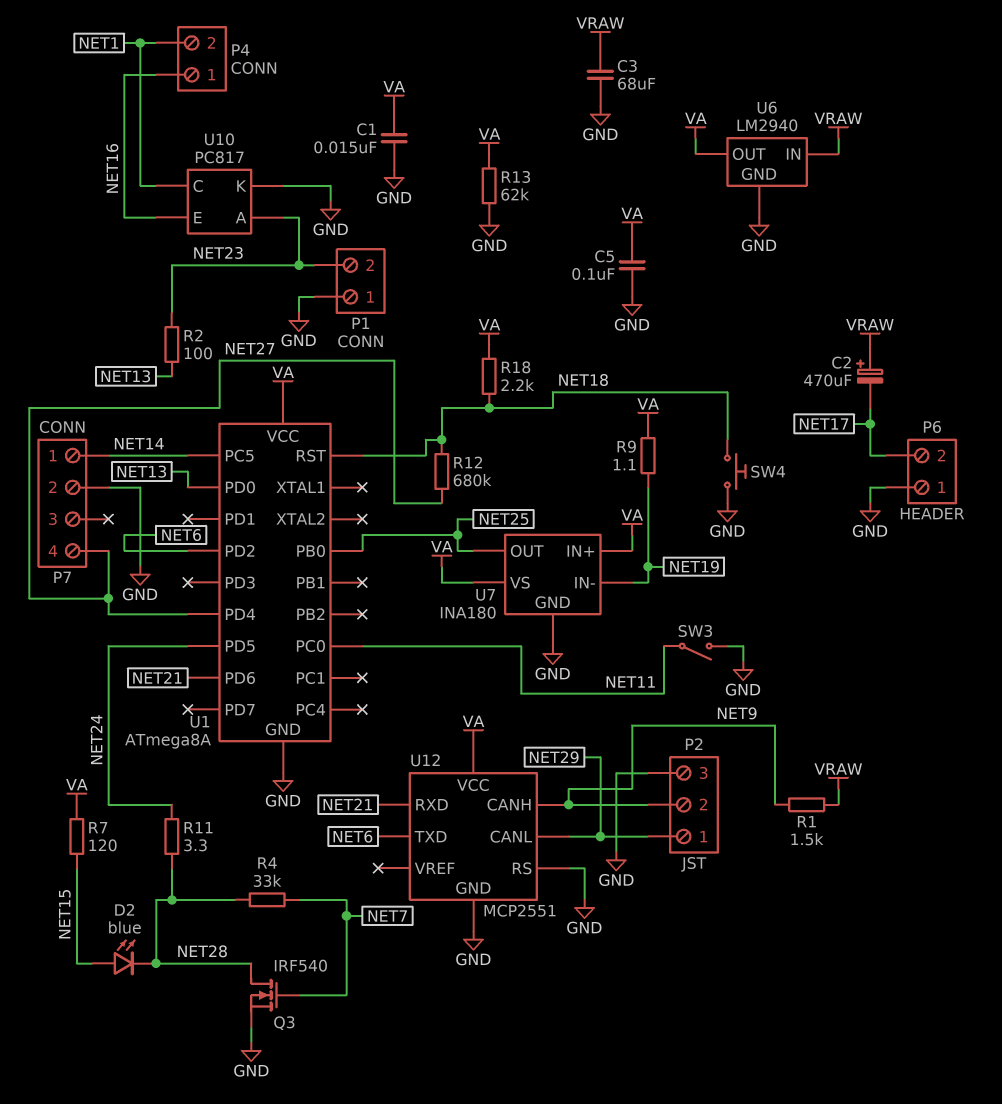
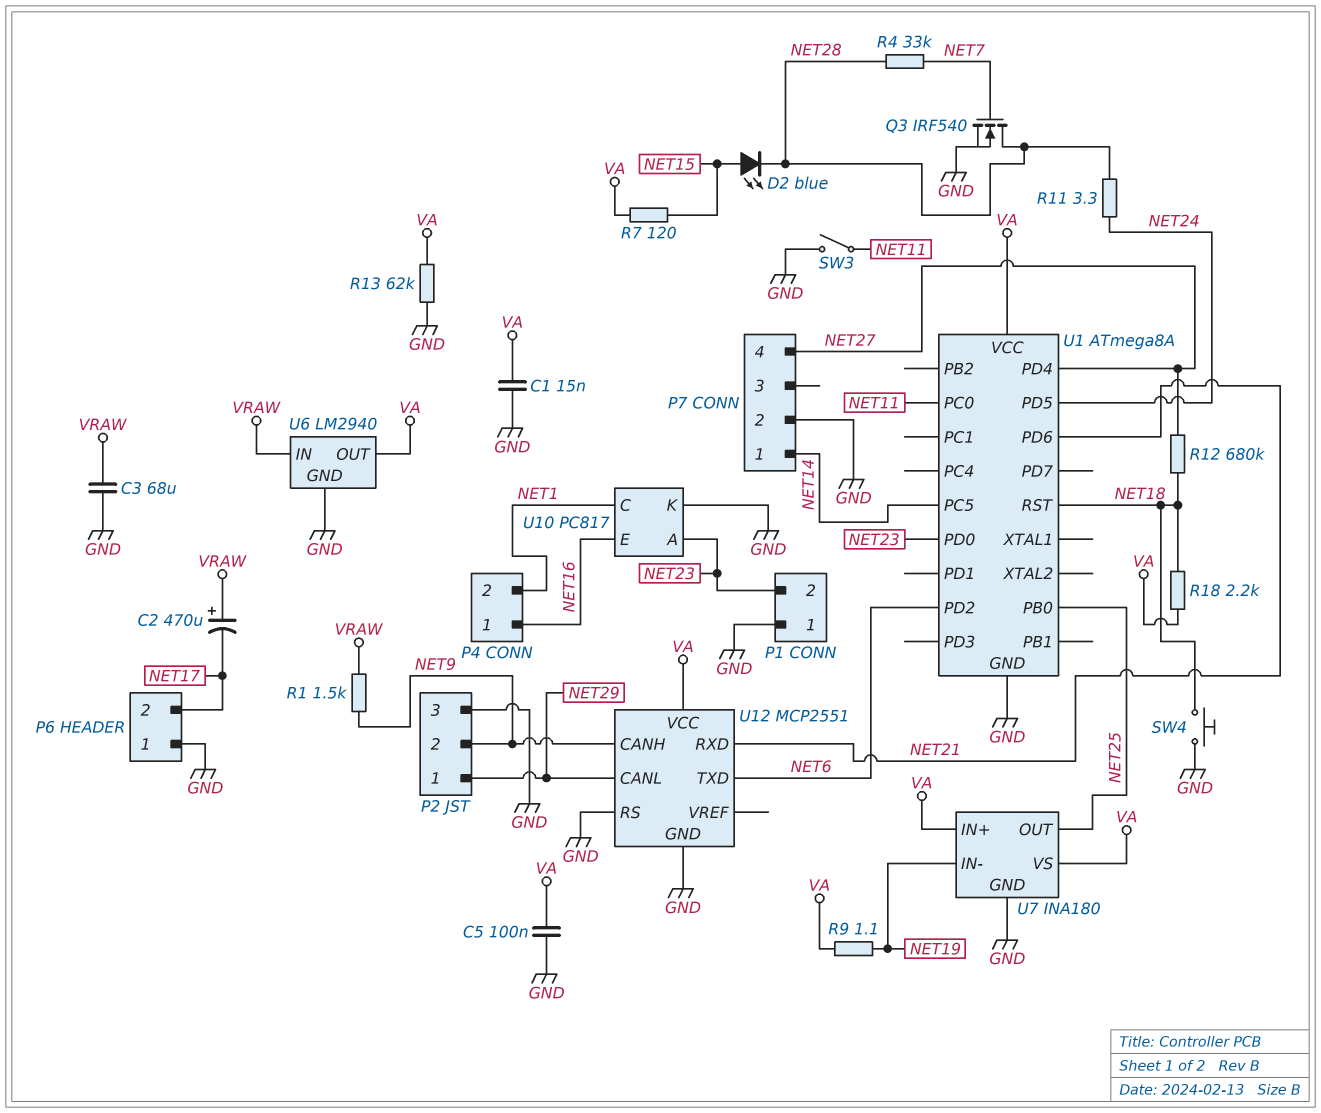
R2: 100 (NET13, NET23) -> none
U1 pin PD0: NET13 -> NET23

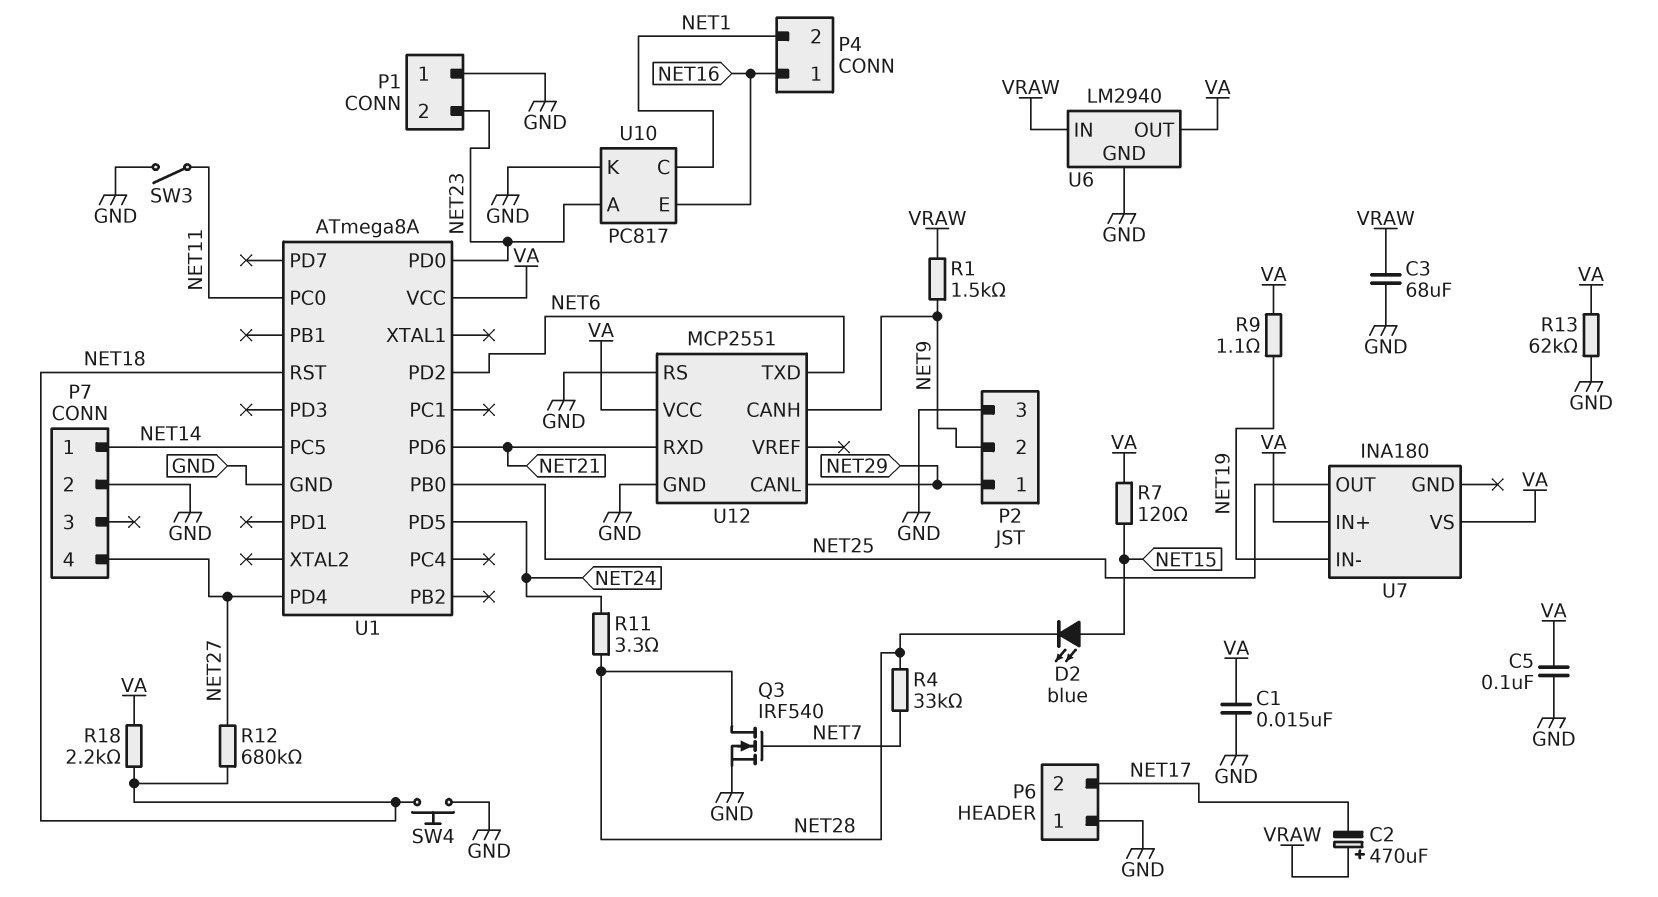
U7 pin GND: GND -> none

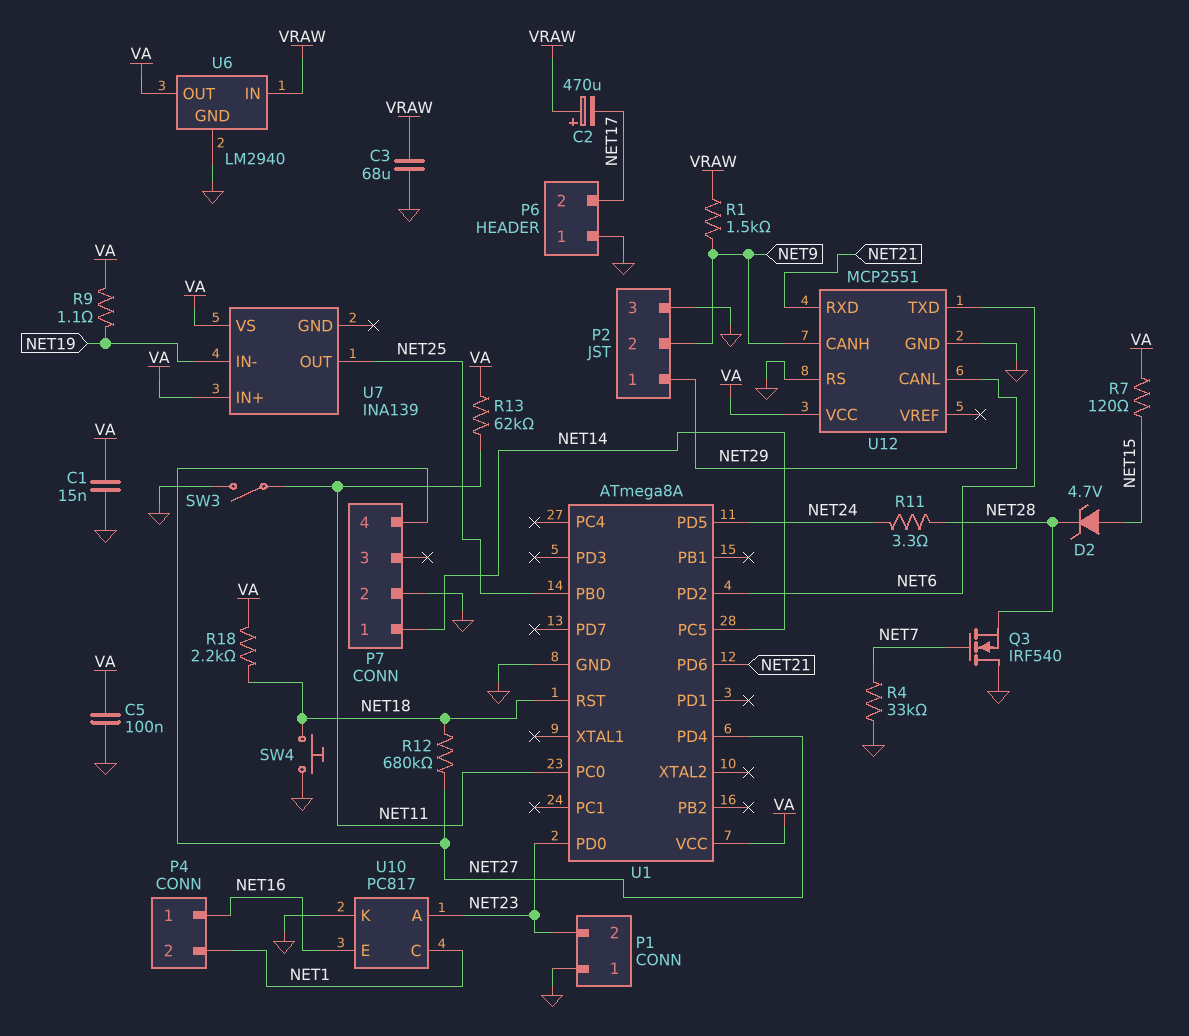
D2: LED blue (A NET15, K NET28) -> zener 4.7V (A NET15, K NET28)
Q3: NMOS IRF540 (G NET7, D NET28, S GND) -> NMOS IRF540 (G NET7, D GND, S NET28)
R4: 33k (NET7, NET28) -> 33k (GND, NET7)
R13: 62k (GND, VA) -> 62k (NET11, VA)
U7: INA180 -> INA139

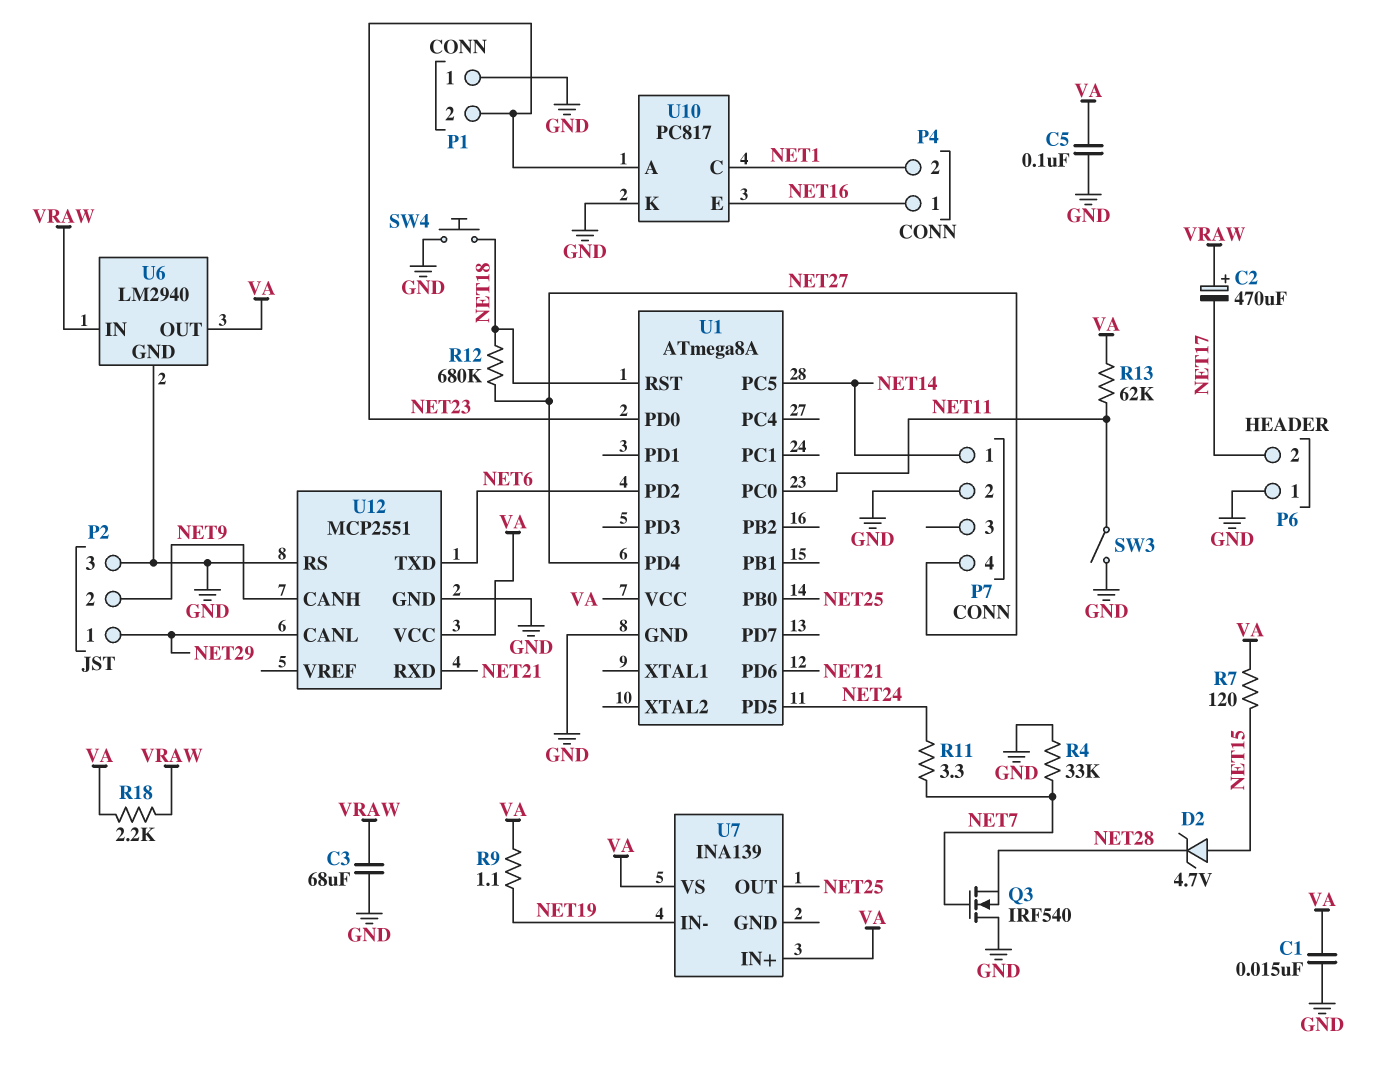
R1: 1.5k (NET9, VRAW) -> none
R11: 3.3 (NET24, NET28) -> 3.3 (NET7, NET24)
R18: 2.2k (NET18, VA) -> 2.2k (VA, VRAW)

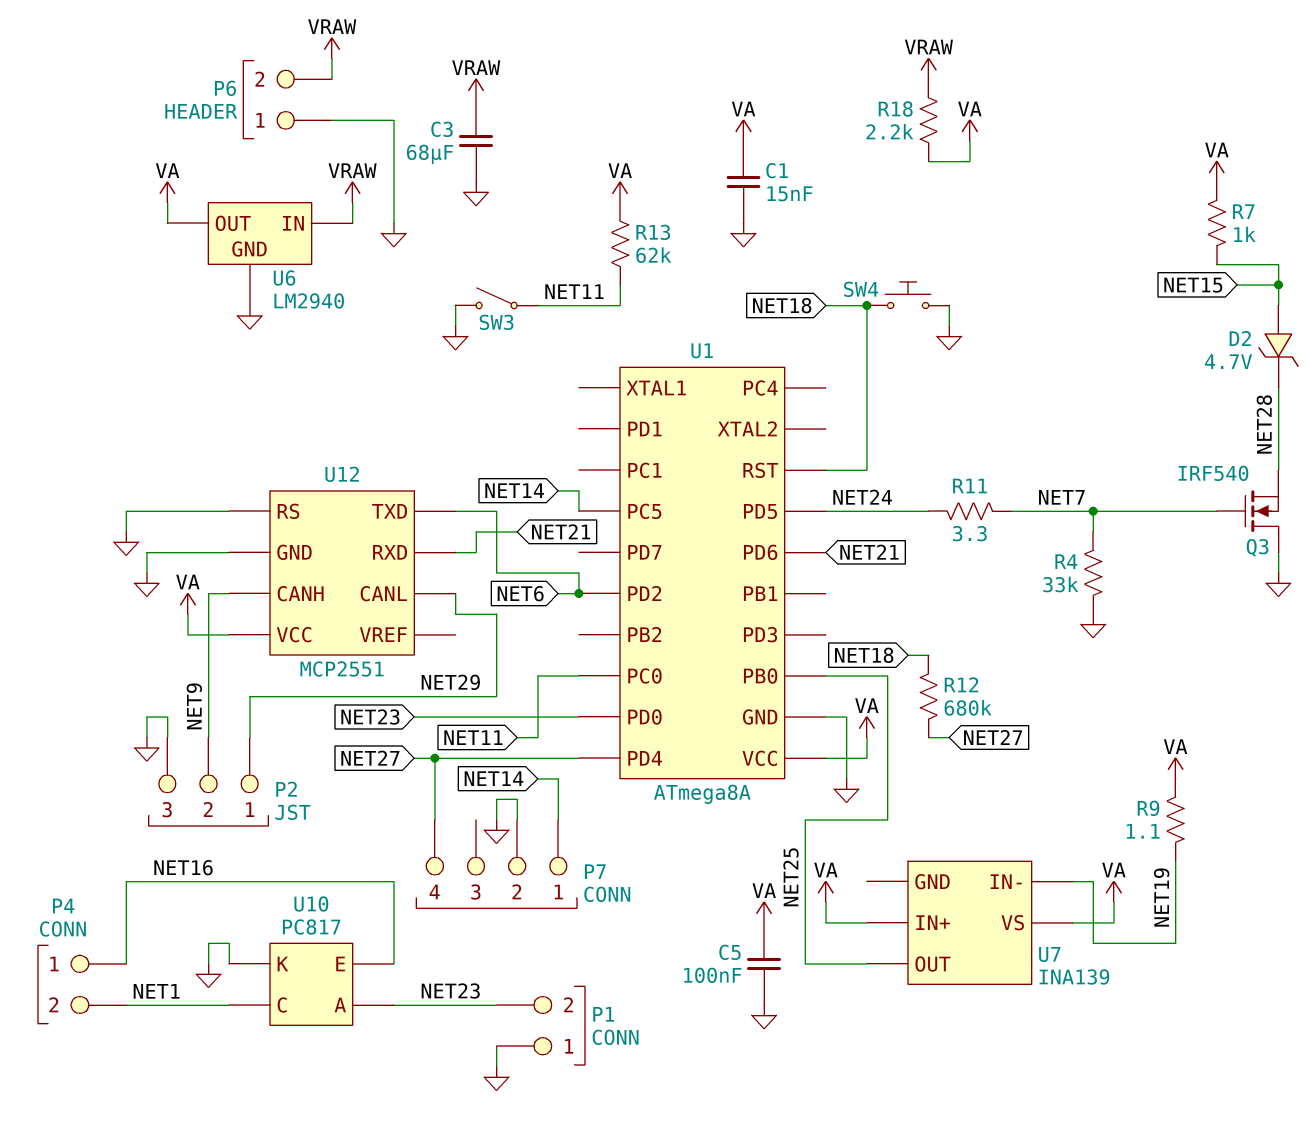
C2: 470uF (plus VRAW, minus NET17) -> none
P6 pin 2: NET17 -> VRAW
R7: 120 (NET15, VA) -> 1k (NET15, VA)

